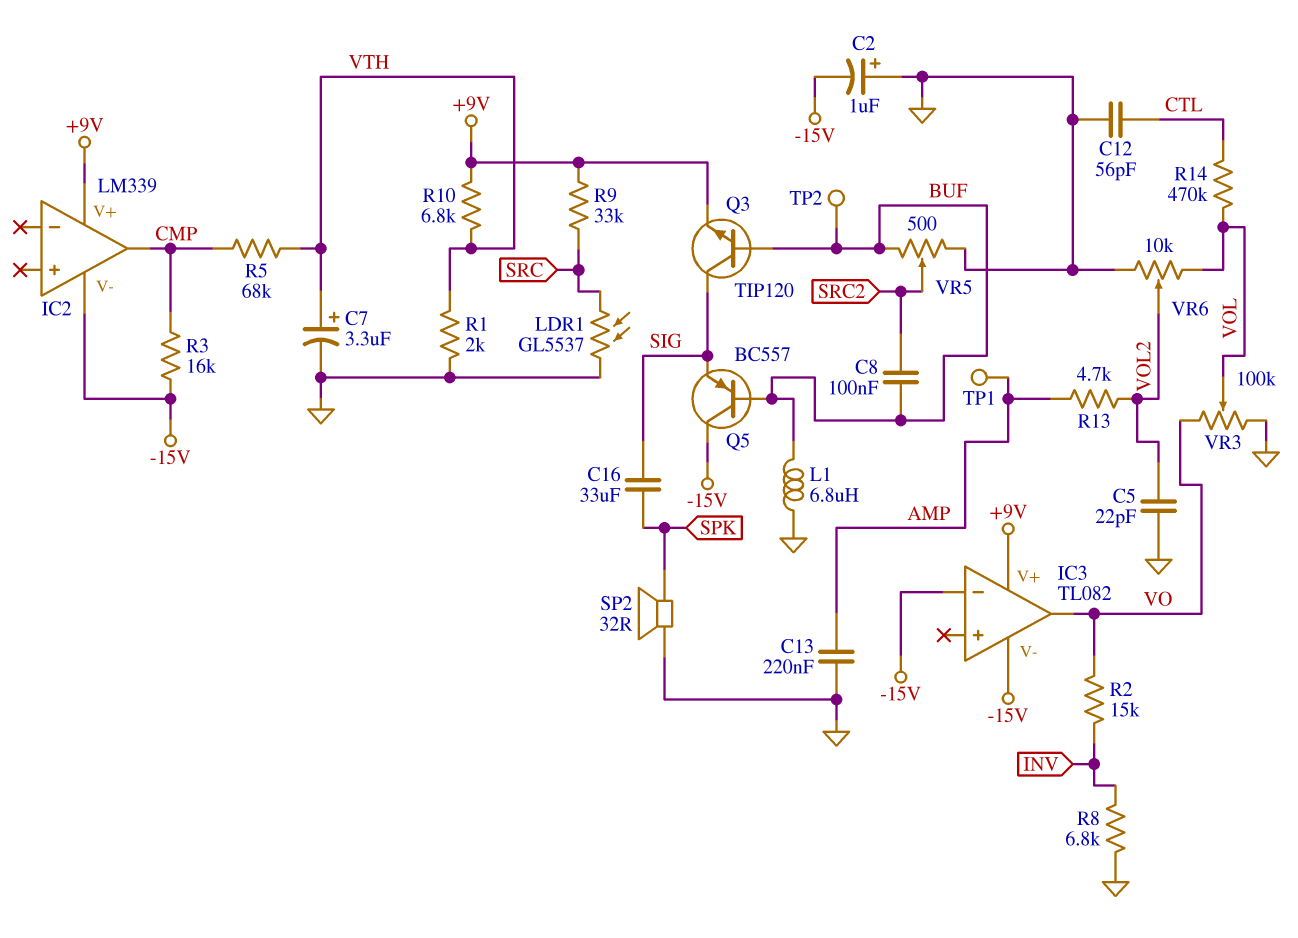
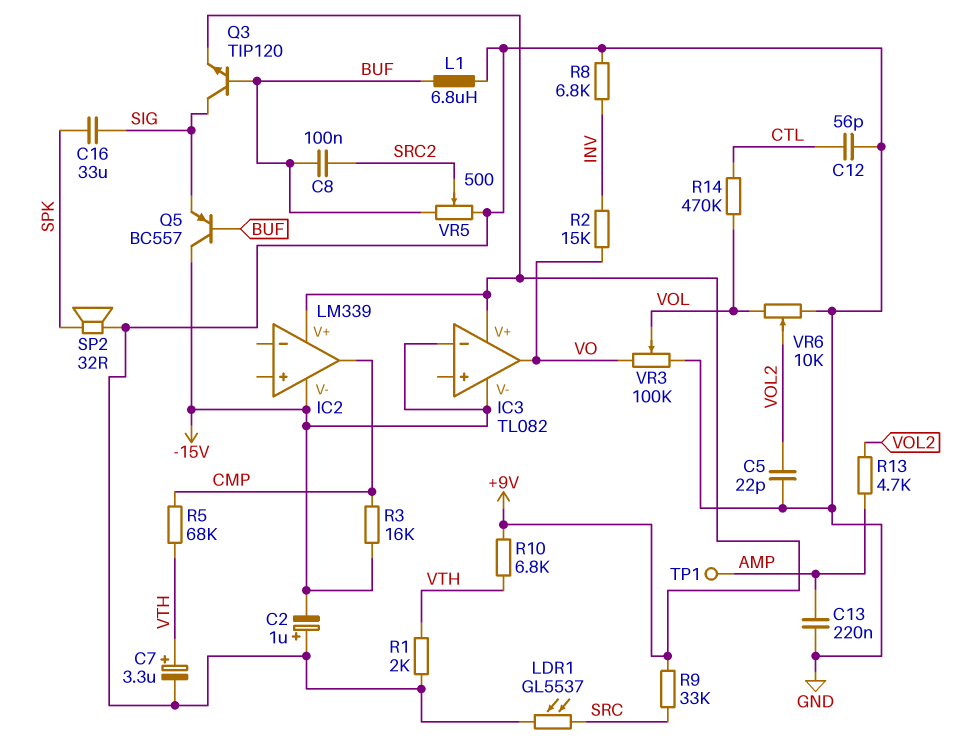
TP2: test point (BUF) -> none

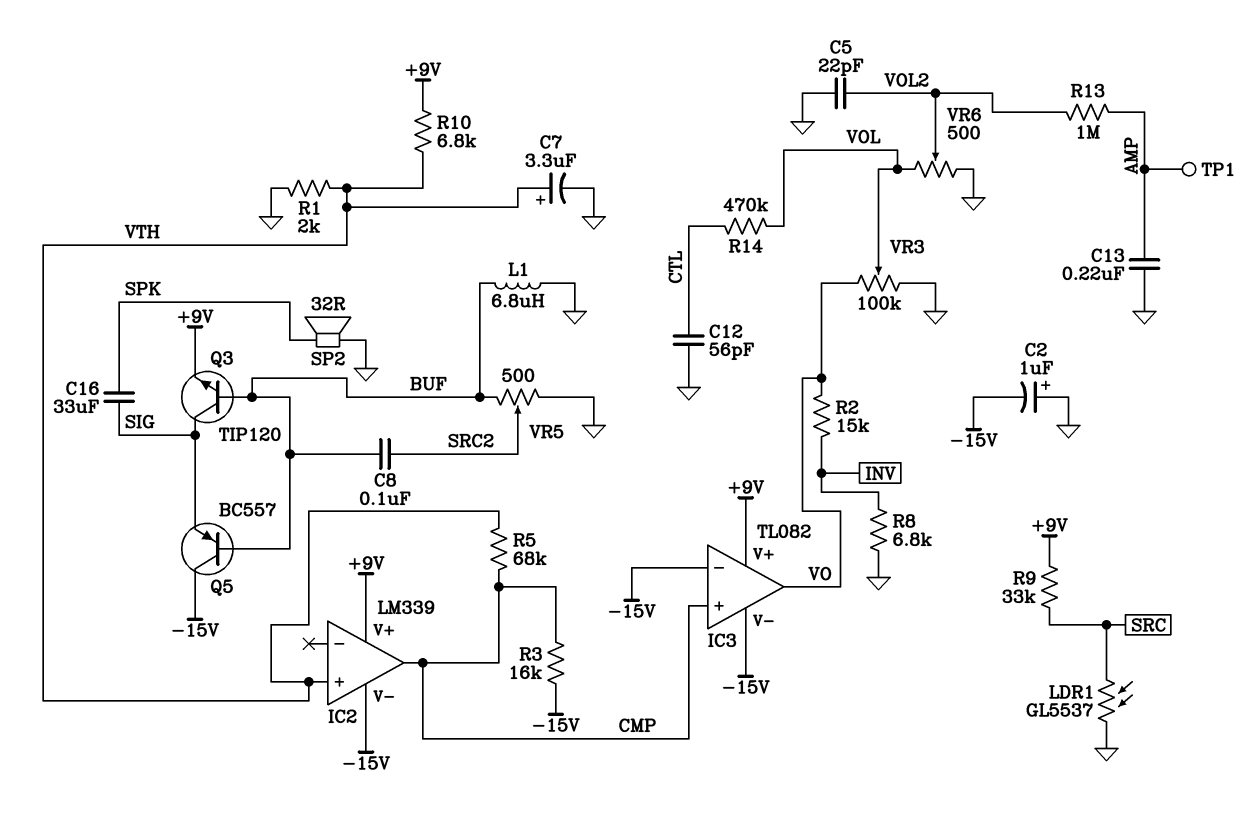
IC2 pin in+: none -> VTH
IC3 pin in+: none -> CMP
R13: 4.7k (AMP, VOL2) -> 1M (AMP, VOL2)
VR6: 10k (GND, VOL, wiper VOL2) -> 500 (GND, VOL, wiper VOL2)

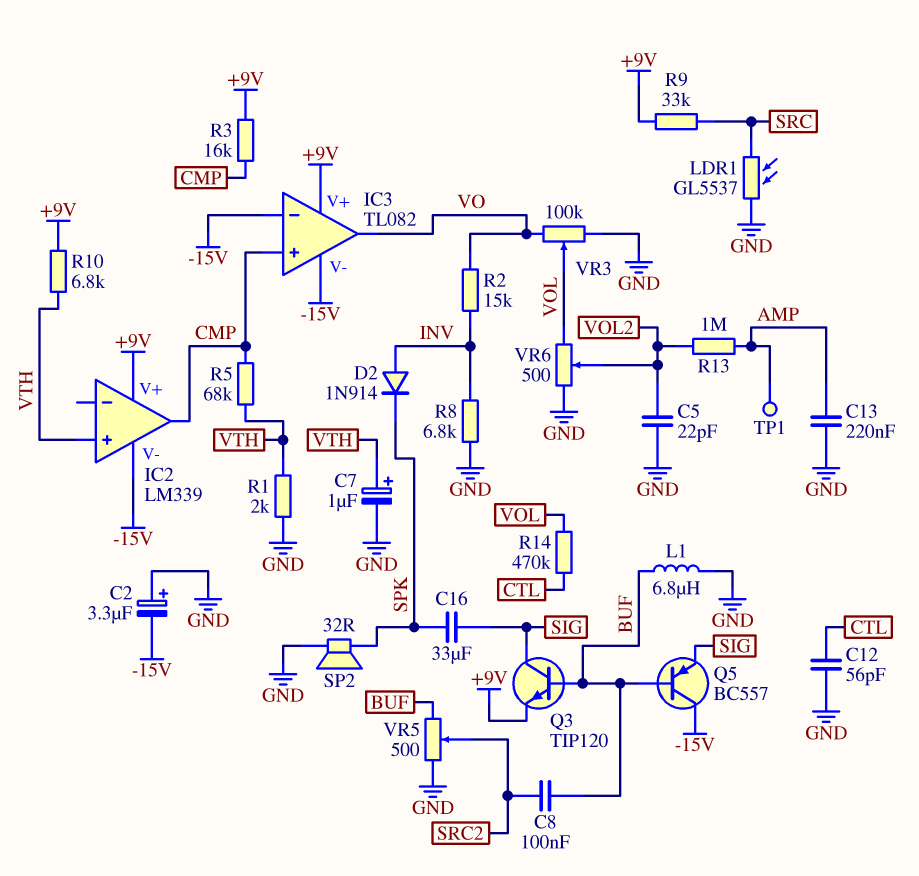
C2: 1uF (plus GND, minus -15V) -> 3.3uF (plus GND, minus -15V)
C7: 3.3uF (plus VTH, minus GND) -> 1uF (plus VTH, minus GND)
D2: none -> diode 1N914 (A INV, K SPK)
R3: 16k (-15V, CMP) -> 16k (+9V, CMP)

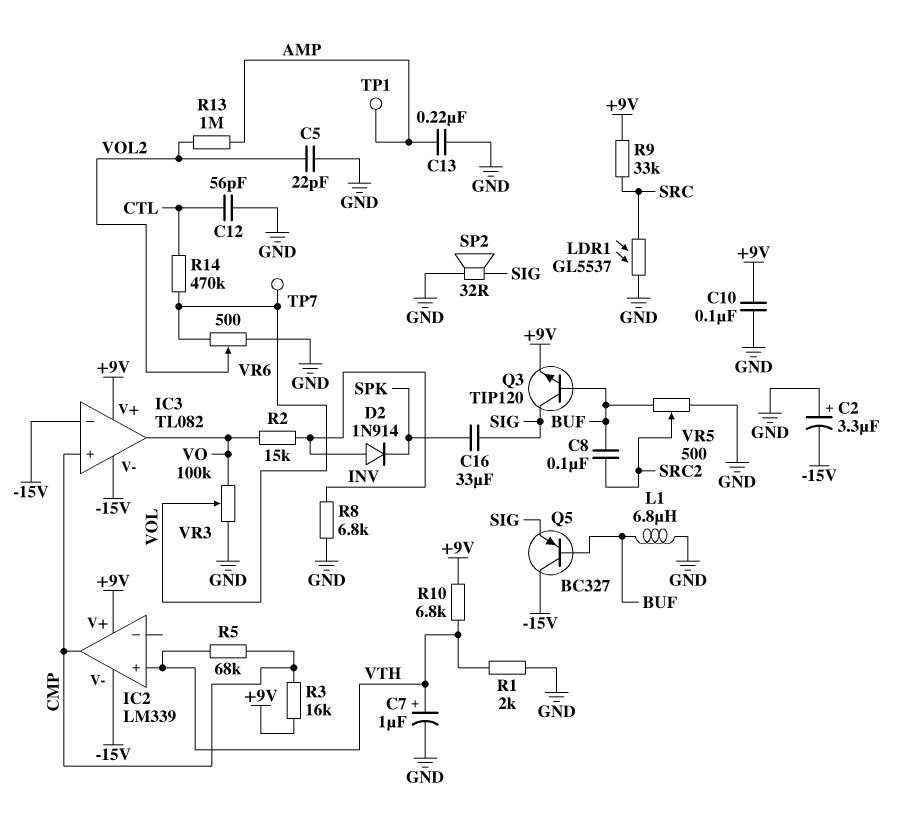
C10: none -> 100nF (+9V, GND)
Q5: PNP BC557 (B BUF, C -15V, E SIG) -> PNP BC327 (B BUF, C -15V, E SIG)
SP2: speaker 32R (GND, SPK) -> speaker 32R (GND, SIG)
TP7: none -> test point (VOL)

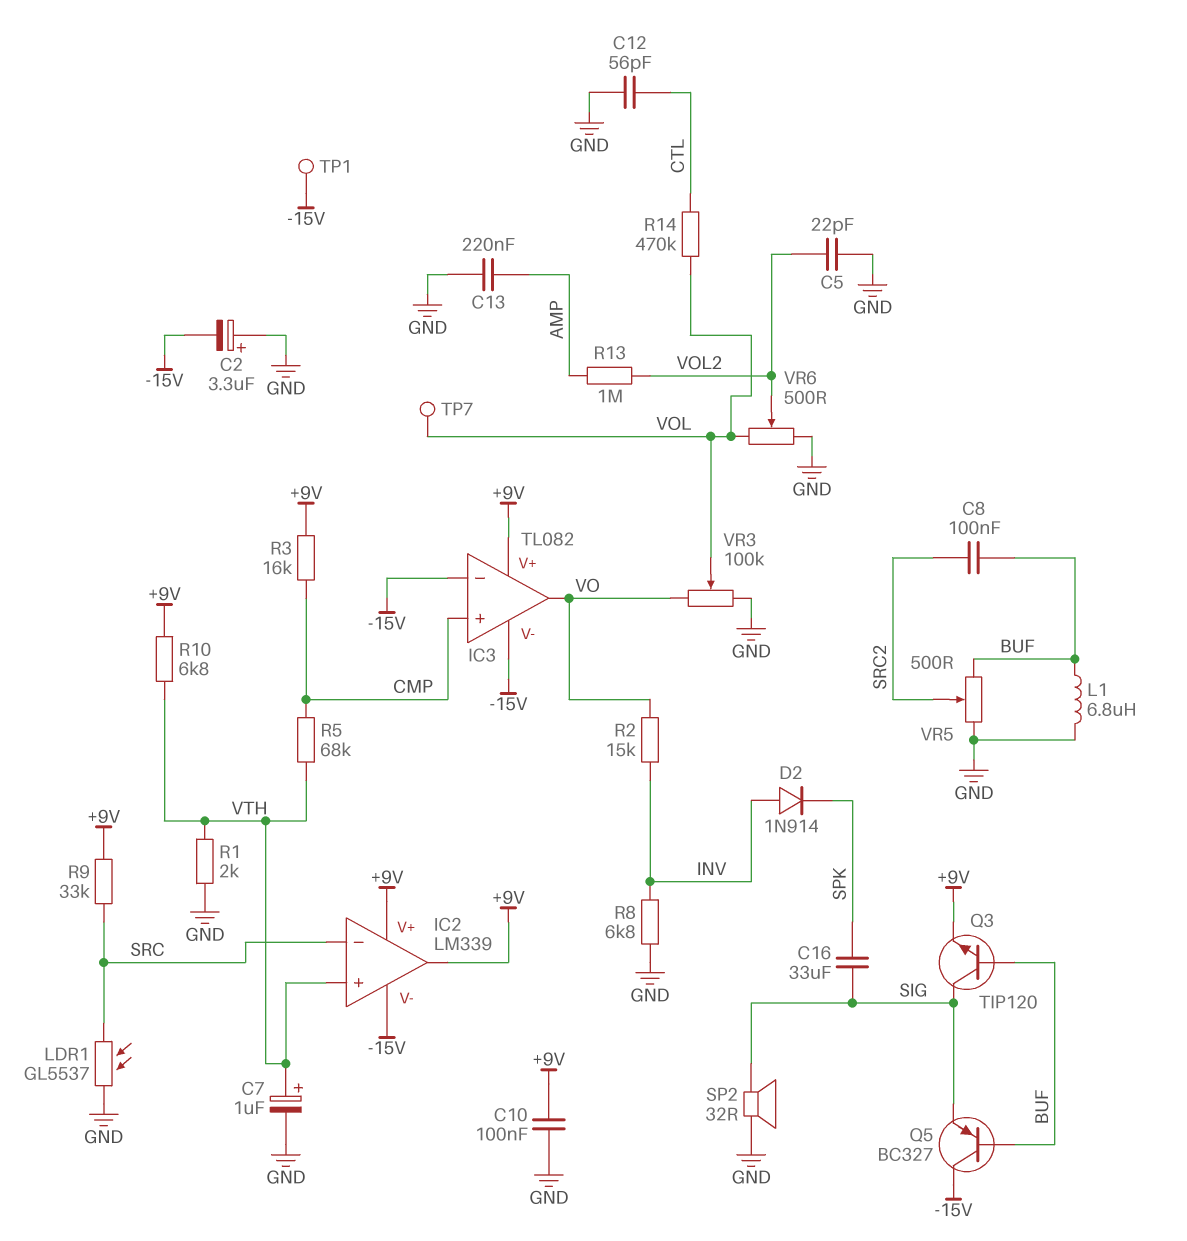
IC2 pin in-: none -> SRC
IC2 pin out: CMP -> +9V
TP1: test point (AMP) -> test point (-15V)

